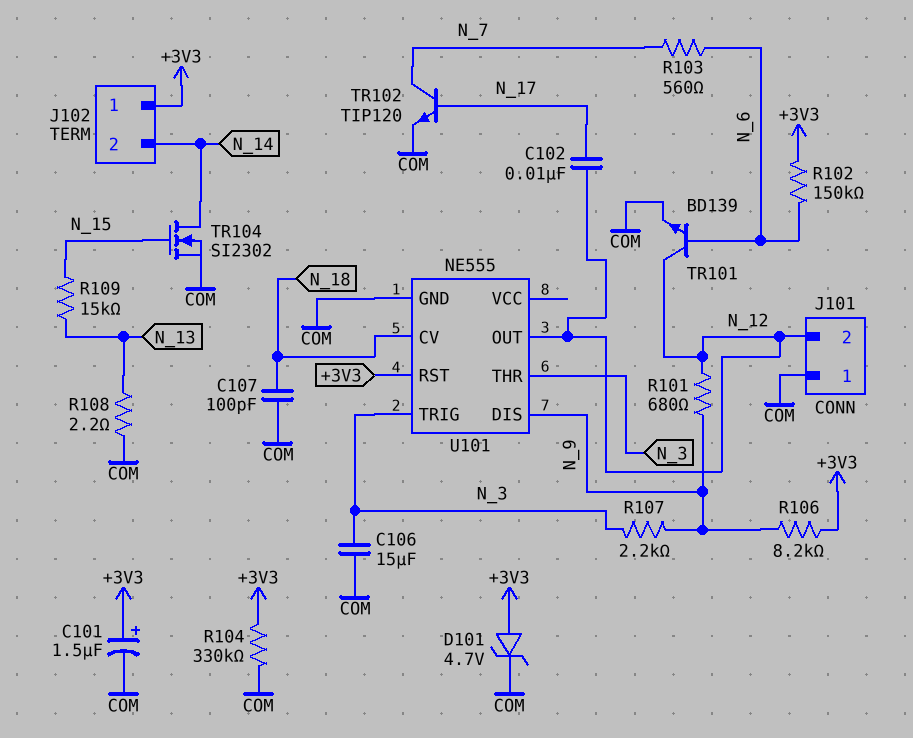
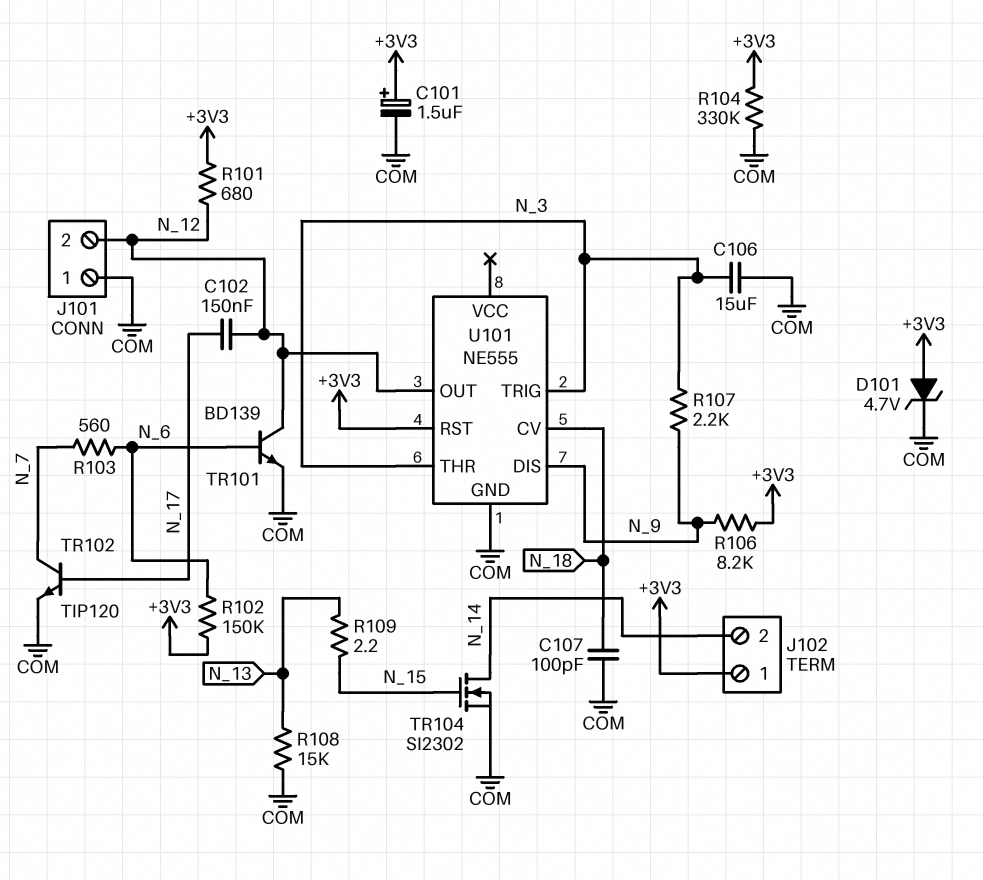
C102: 10nF (N_12, N_17) -> 150nF (N_12, N_17)
R101: 680 (N_9, N_12) -> 680 (+3V3, N_12)
R108: 2.2 (COM, N_13) -> 15k (COM, N_13)
R109: 15k (N_13, N_15) -> 2.2 (N_13, N_15)

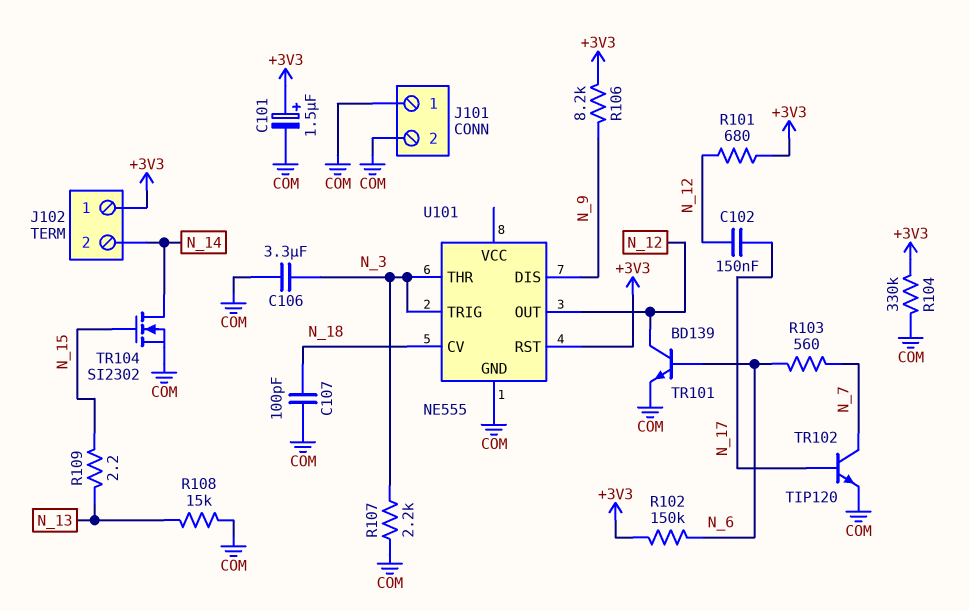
C106: 15uF (COM, N_3) -> 3.3uF (COM, N_3)
D101: zener 4.7V (A +3V3, K COM) -> none
J101 pin 2: N_12 -> COM
R107: 2.2k (N_3, N_9) -> 2.2k (COM, N_3)

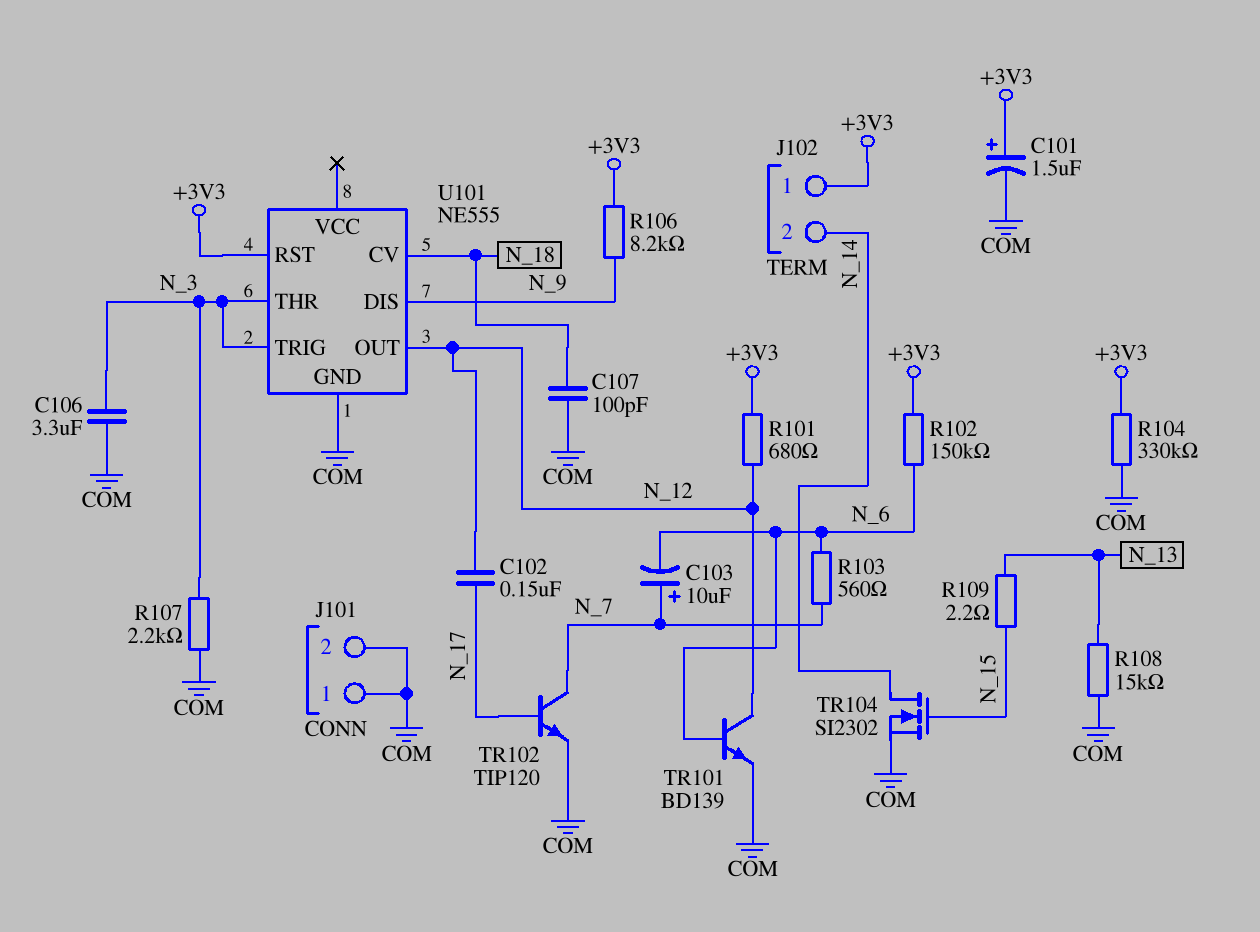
C103: none -> 10uF (plus N_7, minus N_6)

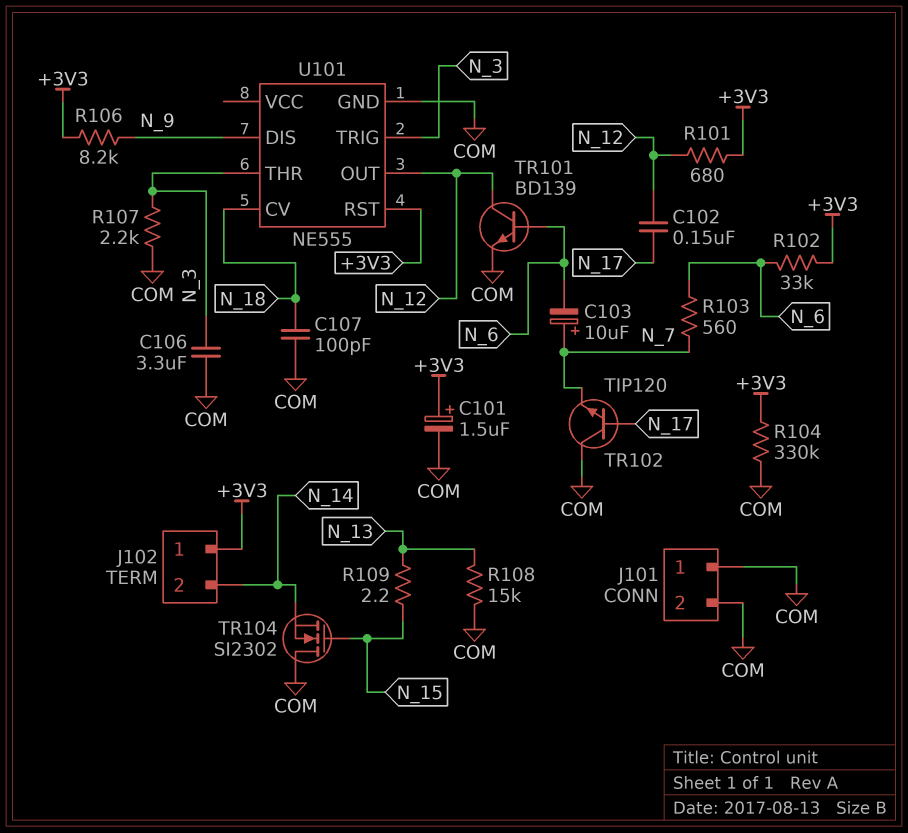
R102: 150k (+3V3, N_6) -> 33k (+3V3, N_6)
TR102: NPN TIP120 (B N_17, C N_7, E COM) -> NPN TIP120 (B N_17, C COM, E N_7)
TR104: NMOS SI2302 (G N_15, D N_14, S COM) -> NMOS SI2302 (G N_15, D COM, S N_14)

